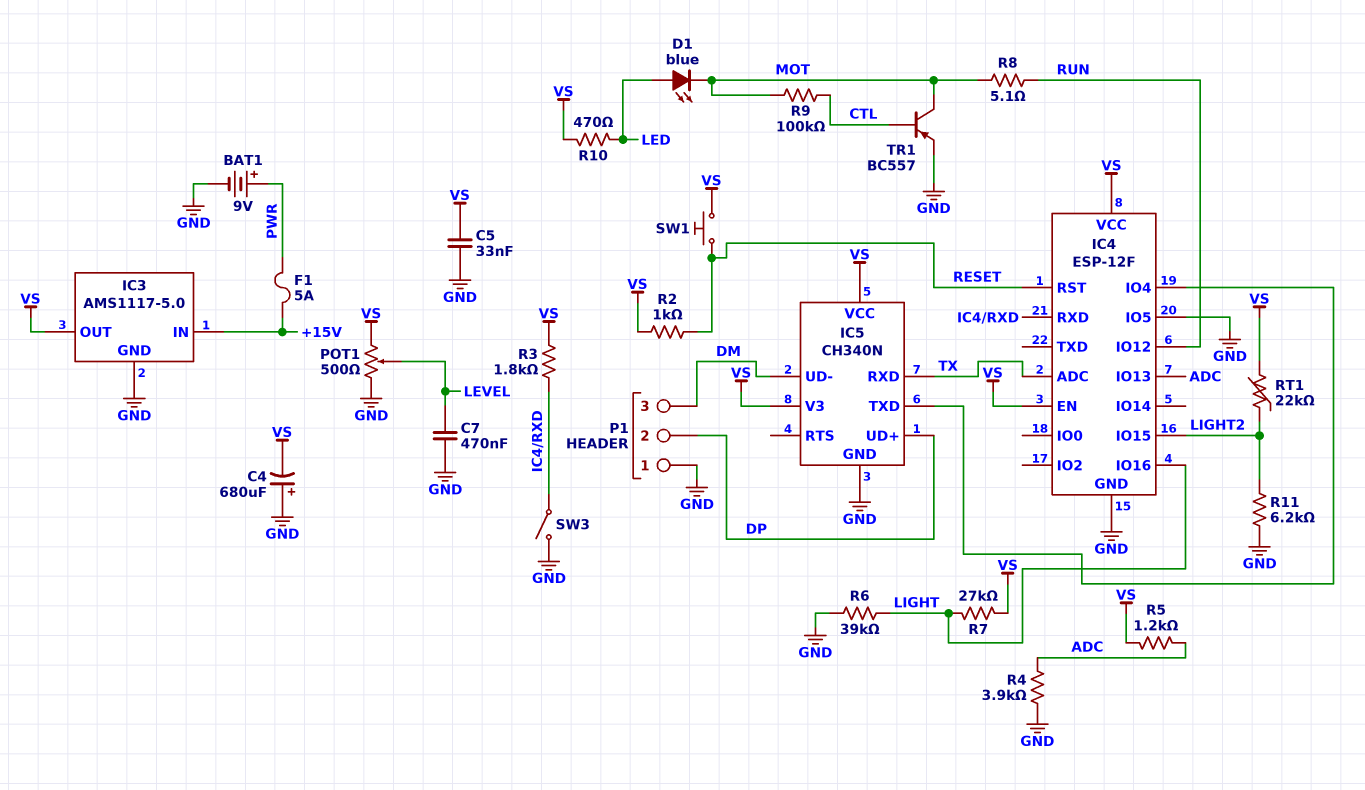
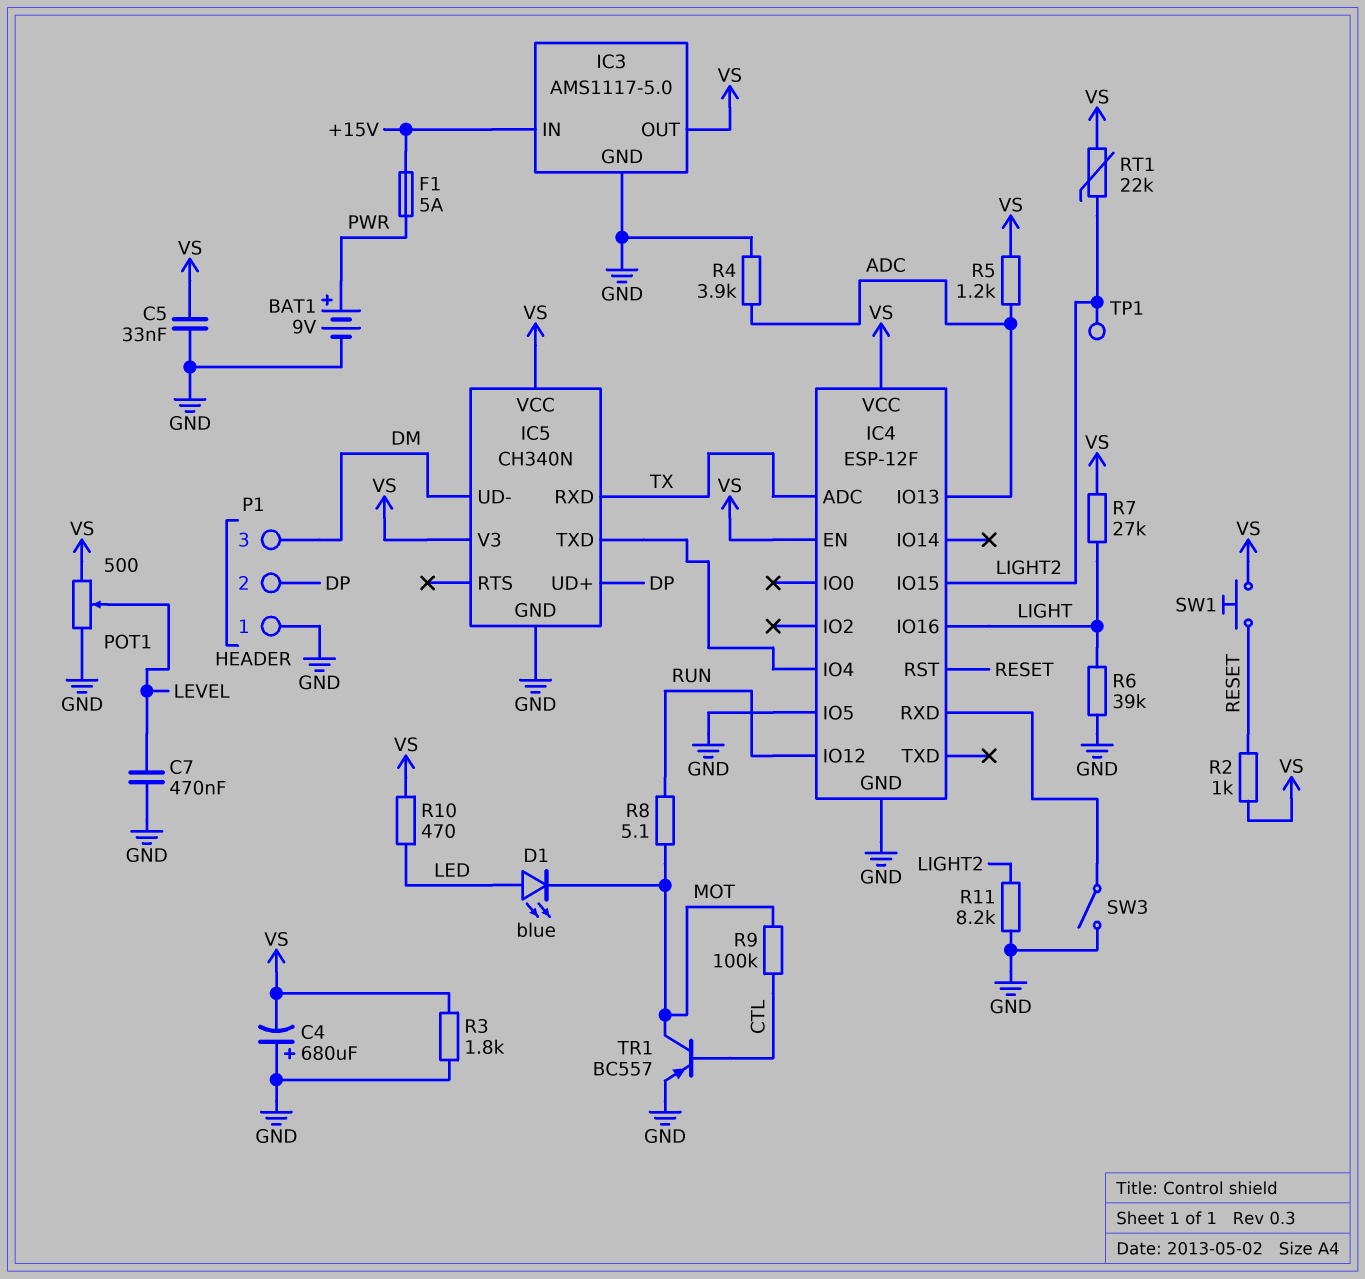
R3: 1.8k (IC4/RXD, VS) -> 1.8k (GND, VS)
R11: 6.2k (GND, LIGHT2) -> 8.2k (GND, LIGHT2)
TP1: none -> test point (LIGHT2)

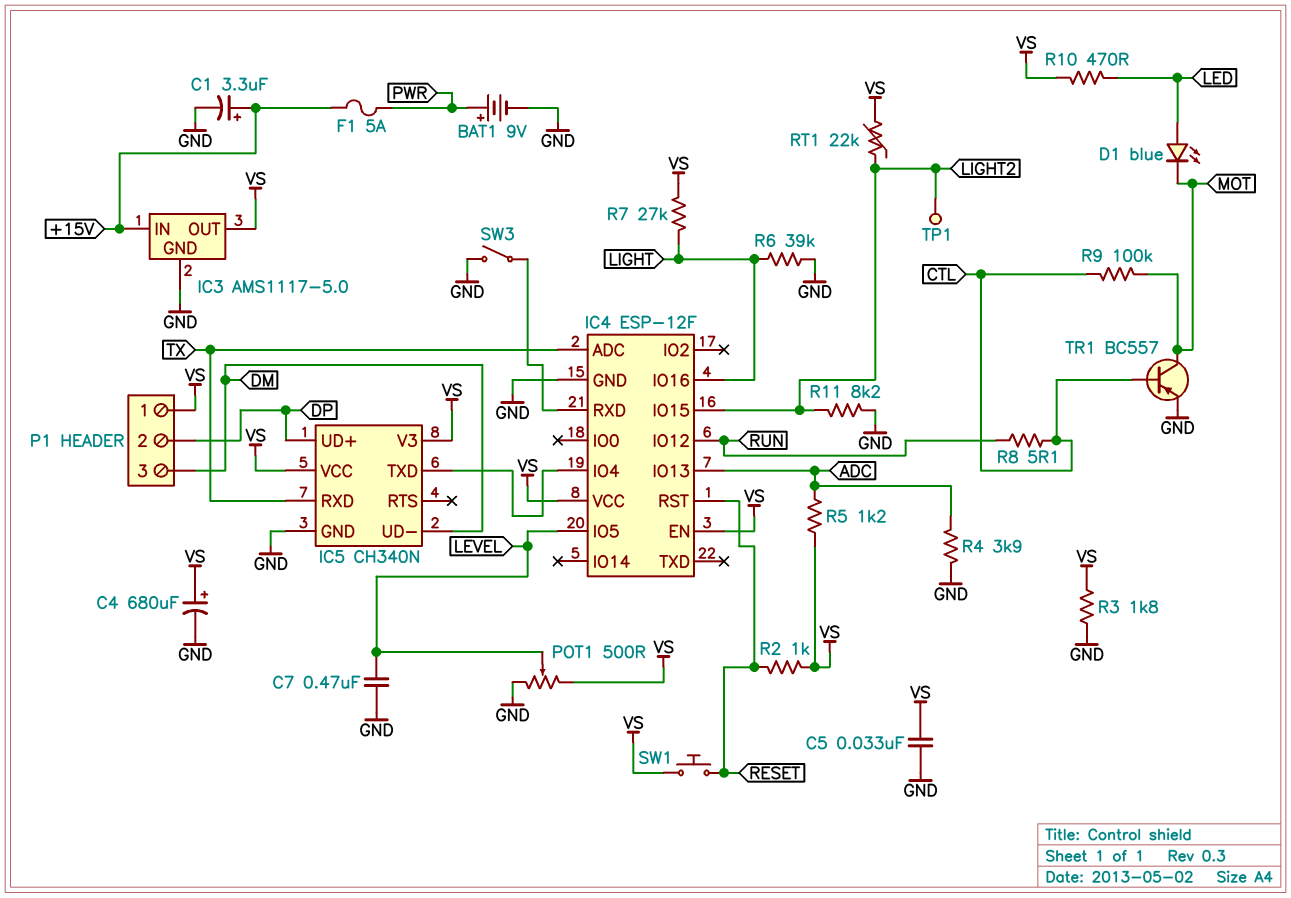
C1: none -> 3.3uF (plus +15V, minus GND)
C4: 680uF (plus GND, minus VS) -> 680uF (plus VS, minus GND)
IC4 pin IO5: GND -> LEVEL
P1 pin 1: GND -> VS
R8: 5.1 (MOT, RUN) -> 5.1 (CTL, RUN)

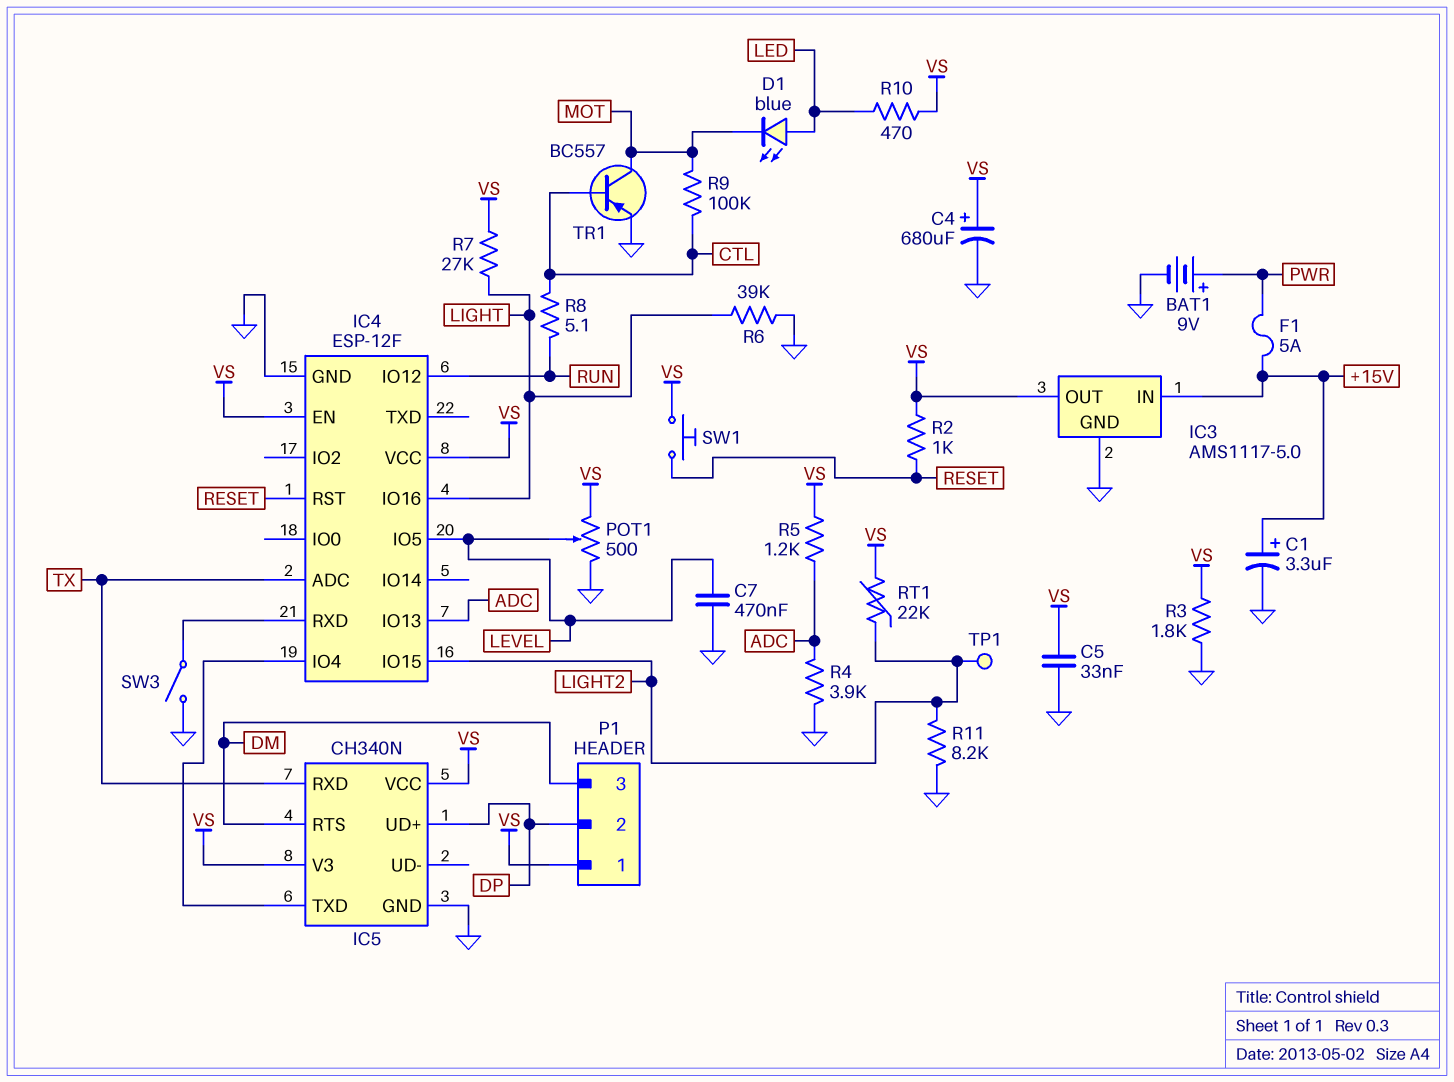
IC5 pin RTS: none -> DM
IC5 pin UD-: DM -> none

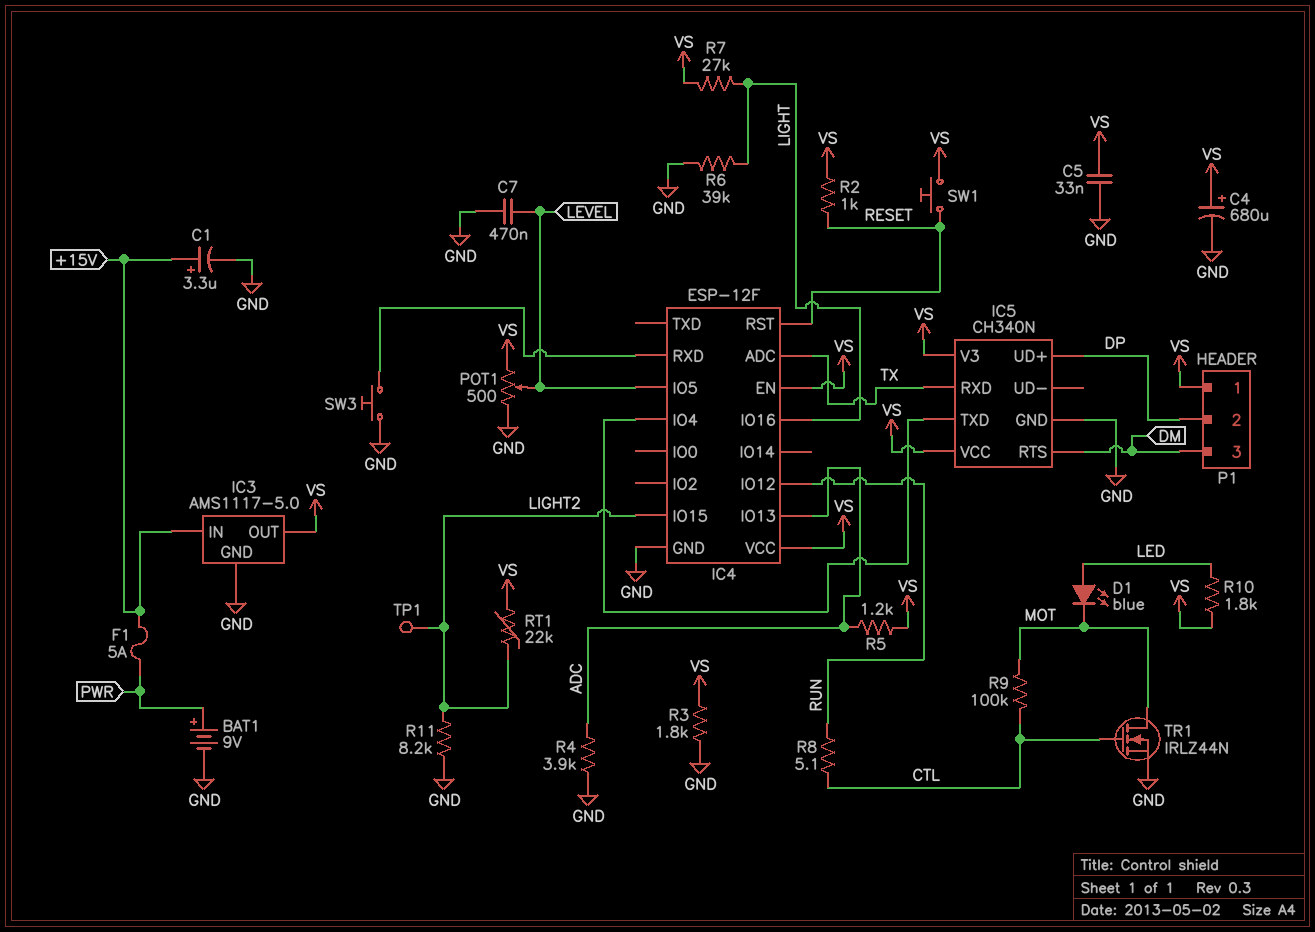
R10: 470 (LED, VS) -> 1.8k (LED, VS)
SW3: switch (GND, IC4/RXD) -> button (GND, IC4/RXD)
TR1: PNP BC557 (B CTL, C MOT, E GND) -> NMOS IRLZ44N (G CTL, D MOT, S GND)

